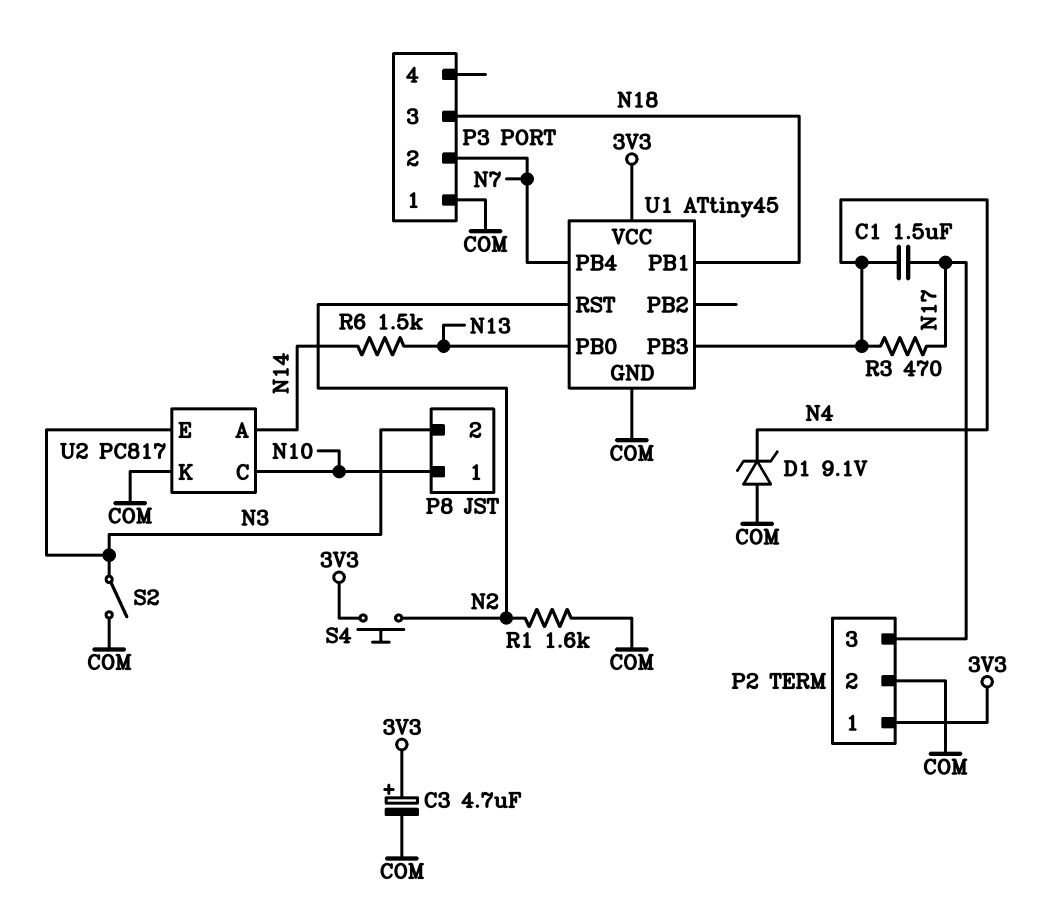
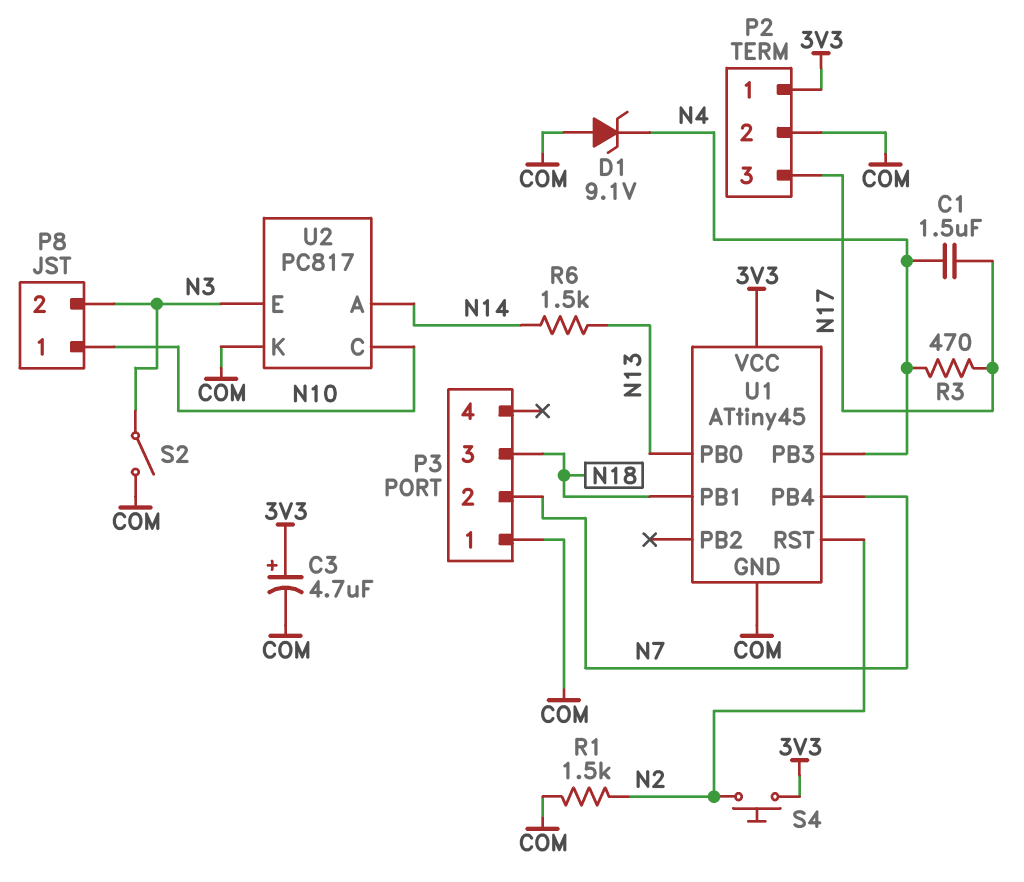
R1: 1.6k (COM, N2) -> 1.5k (COM, N2)

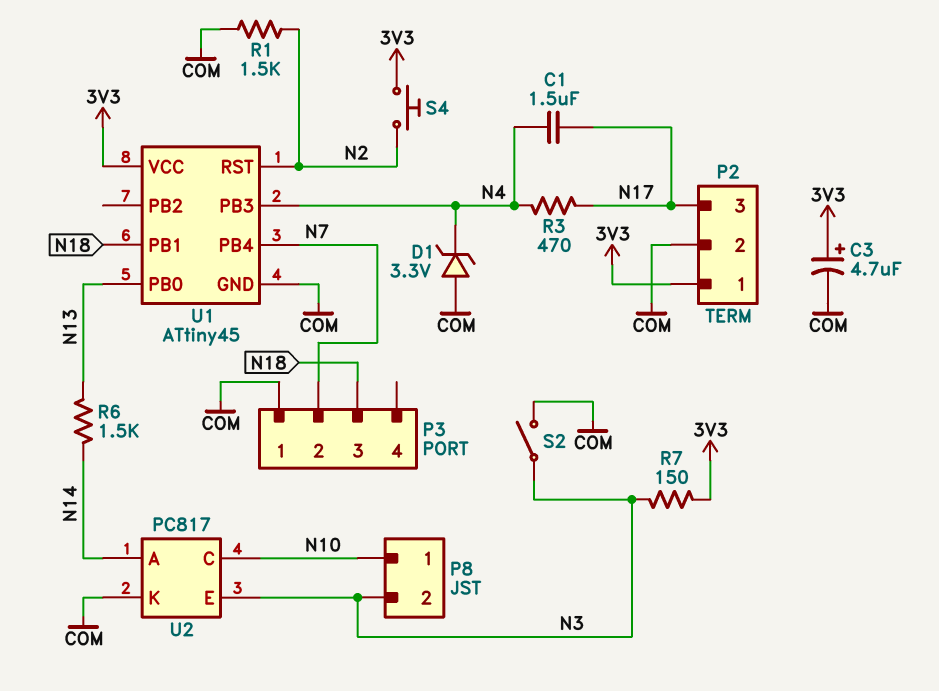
D1: zener 9.1V (A COM, K N4) -> zener 3.3V (A COM, K N4)
R7: none -> 150 (3V3, N3)

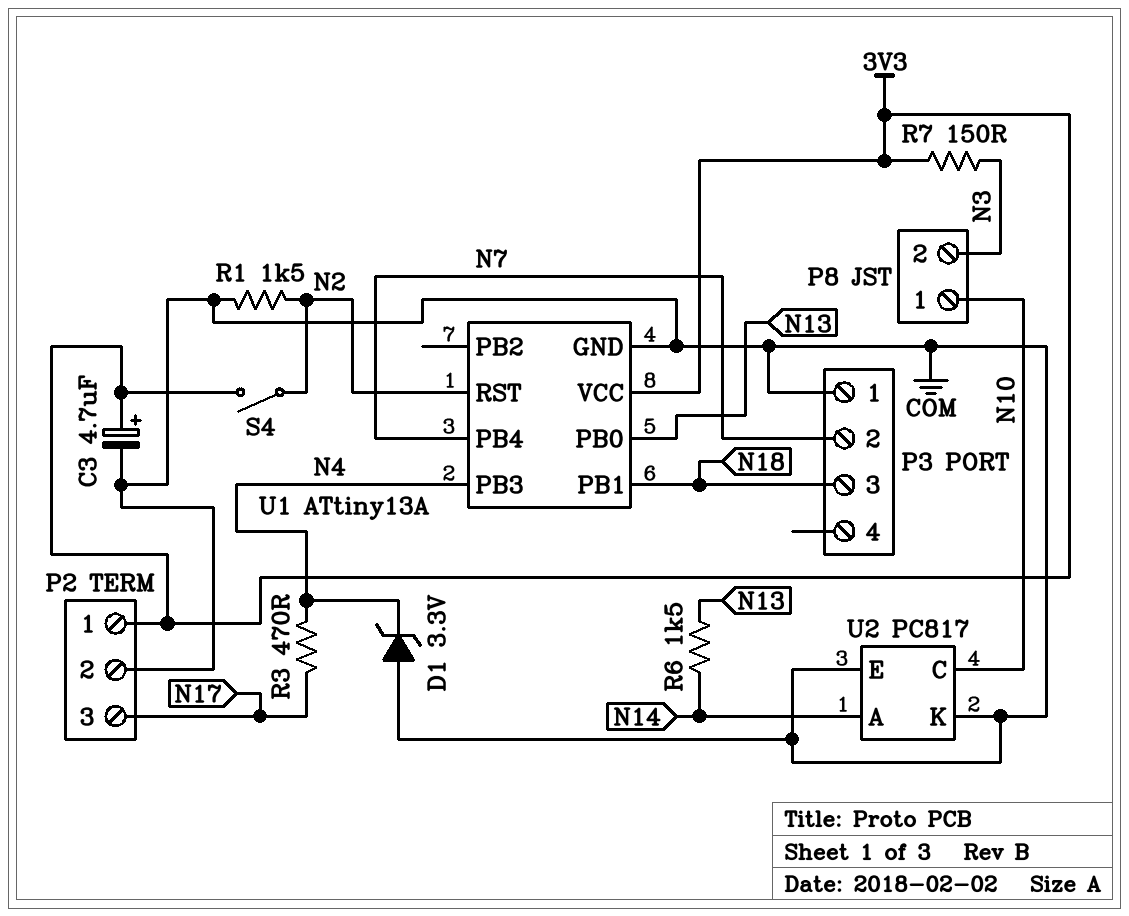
C1: 1.5uF (N4, N17) -> none
S2: switch (COM, N3) -> none
S4: button (3V3, N2) -> switch (3V3, N2)
U1: ATtiny45 -> ATtiny13A
U2 pin E: N3 -> COM

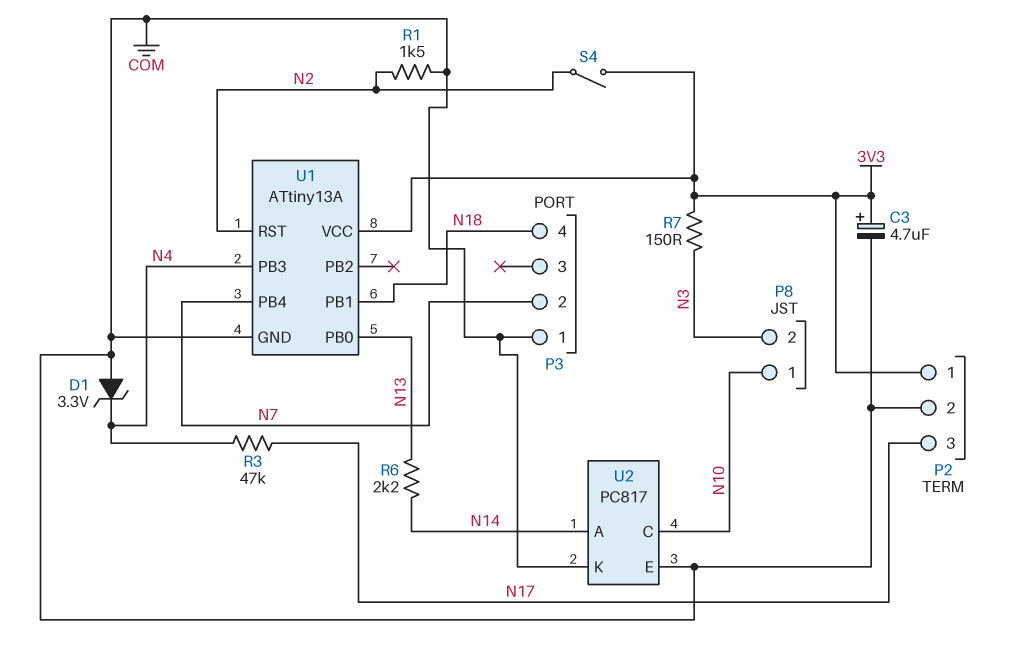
P3 pin 3: N18 -> none
P3 pin 4: none -> N18
R3: 470 (N4, N17) -> 47k (N4, N17)
R6: 1.5k (N13, N14) -> 2.2k (N13, N14)

